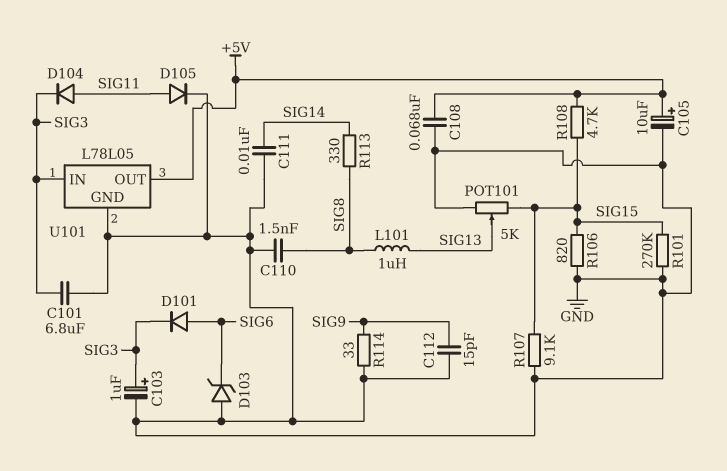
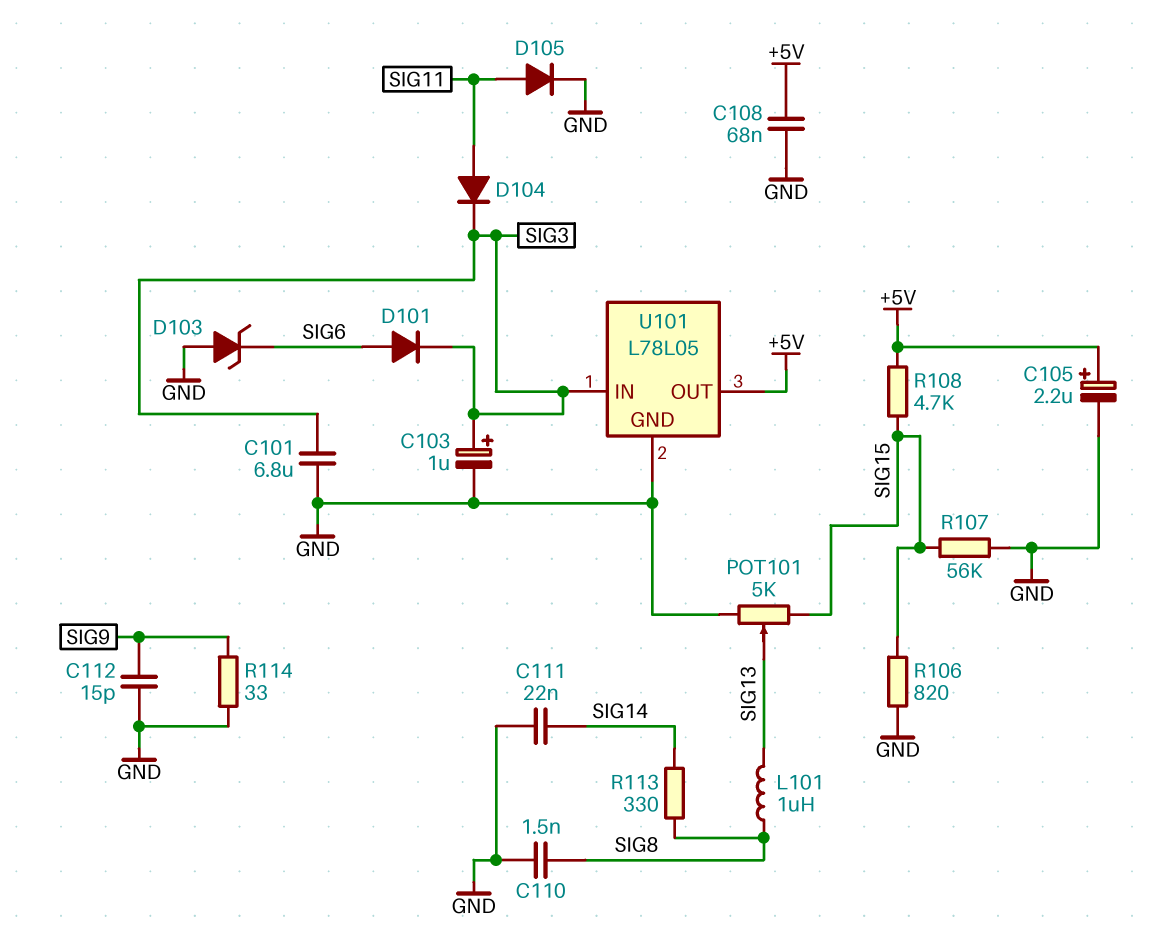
C105: 10uF (plus +5V, minus GND) -> 2.2uF (plus +5V, minus GND)
C111: 10nF (GND, SIG14) -> 22nF (GND, SIG14)
R101: 270k (GND, SIG15) -> none
R107: 9.1k (GND, SIG15) -> 56k (GND, SIG15)

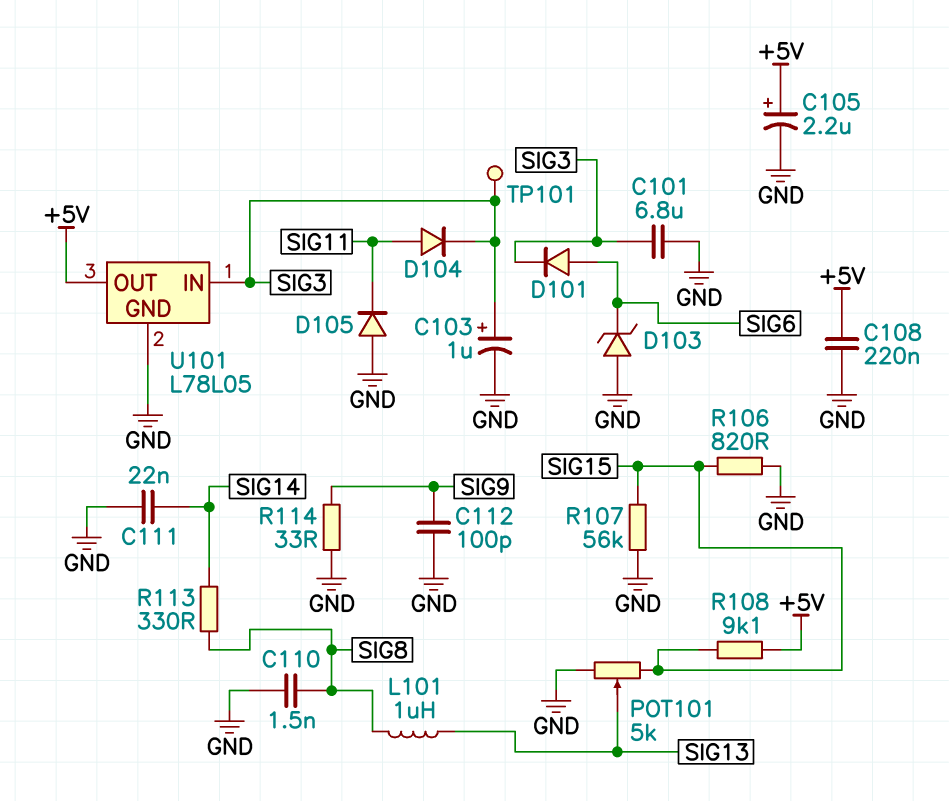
C108: 68nF (+5V, GND) -> 220nF (+5V, GND)
C112: 15pF (GND, SIG9) -> 100pF (GND, SIG9)
D105: diode (A SIG11, K GND) -> diode (A GND, K SIG11)
R108: 4.7k (+5V, SIG15) -> 9.1k (+5V, SIG15)
TP101: none -> test point (SIG3)

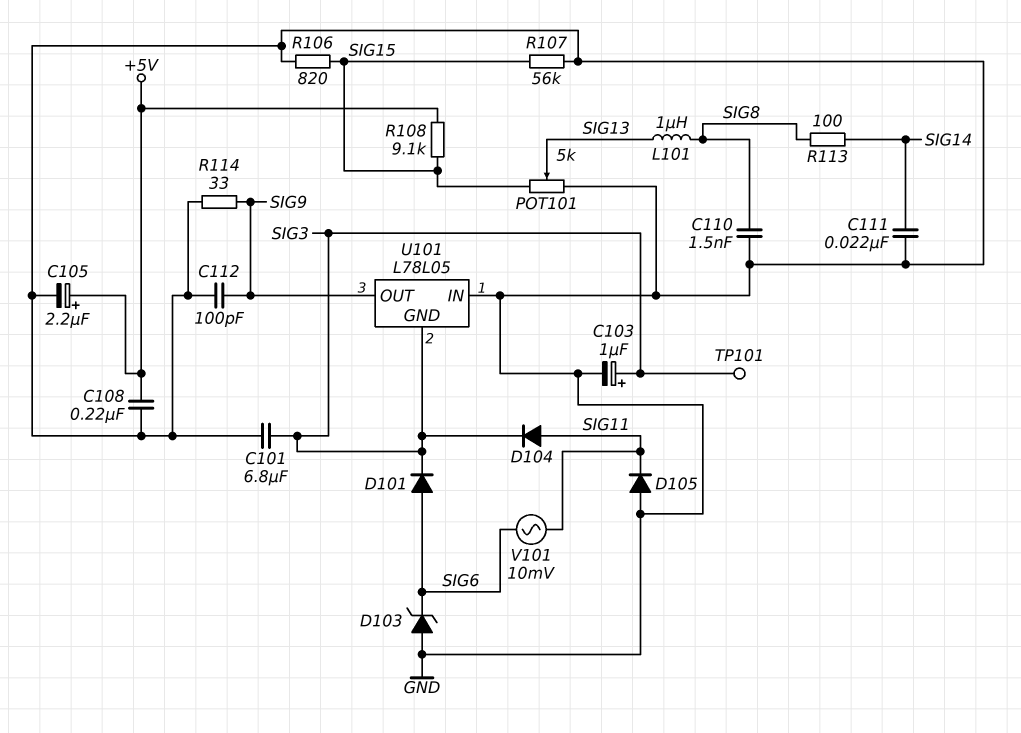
R113: 330 (SIG8, SIG14) -> 100 (SIG8, SIG14)
U101 pin GND: GND -> SIG3
U101 pin IN: SIG3 -> GND
U101 pin OUT: +5V -> SIG9
V101: none -> AC 10mV (SIG6, SIG11)

